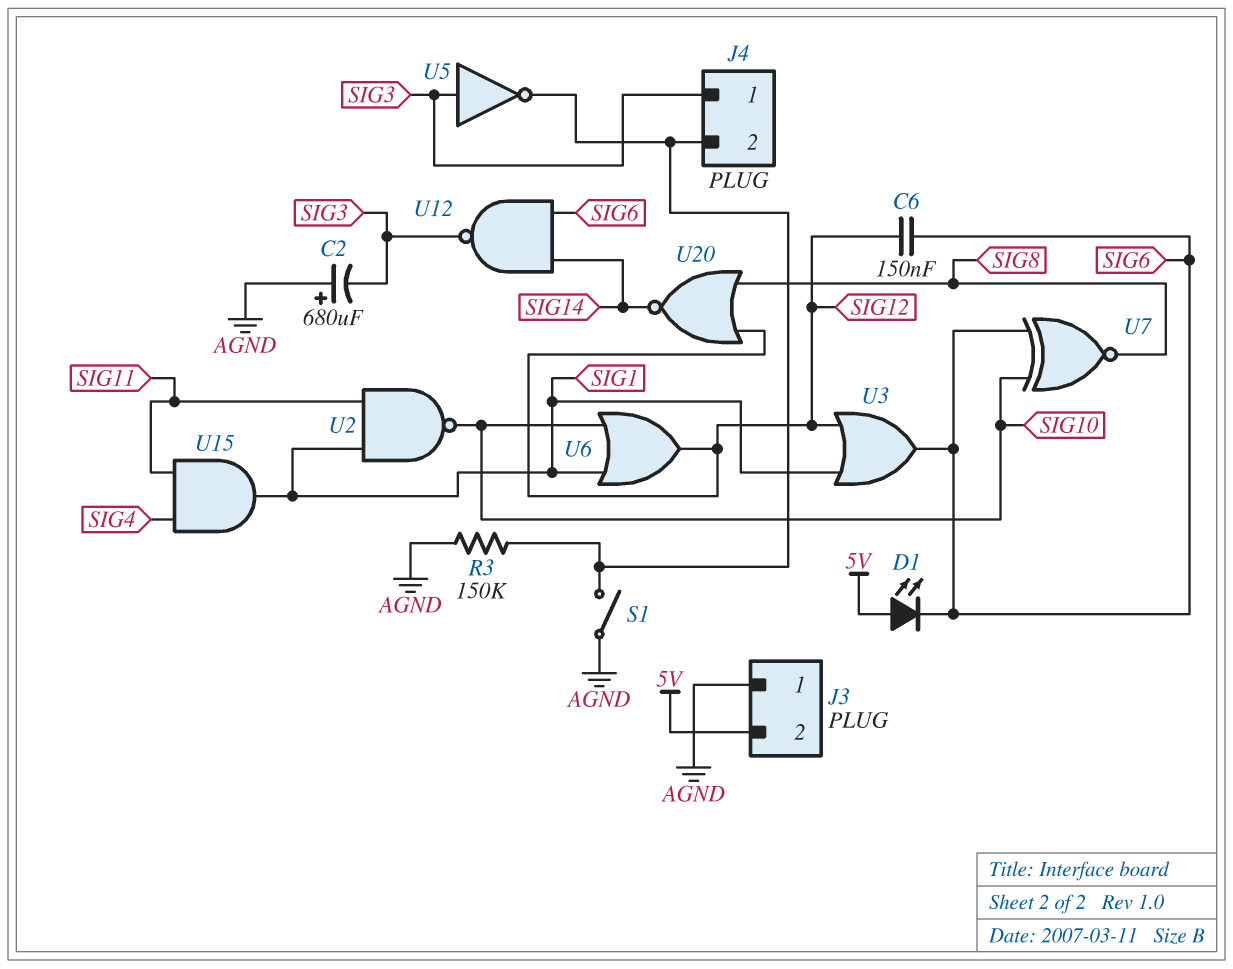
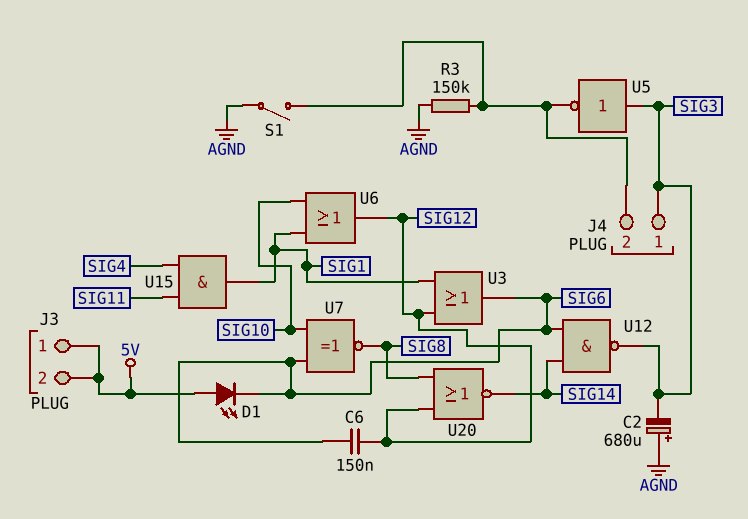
J3 pin 1: AGND -> 5V
U2: NAND (in SIG1, in SIG11, out SIG10) -> none

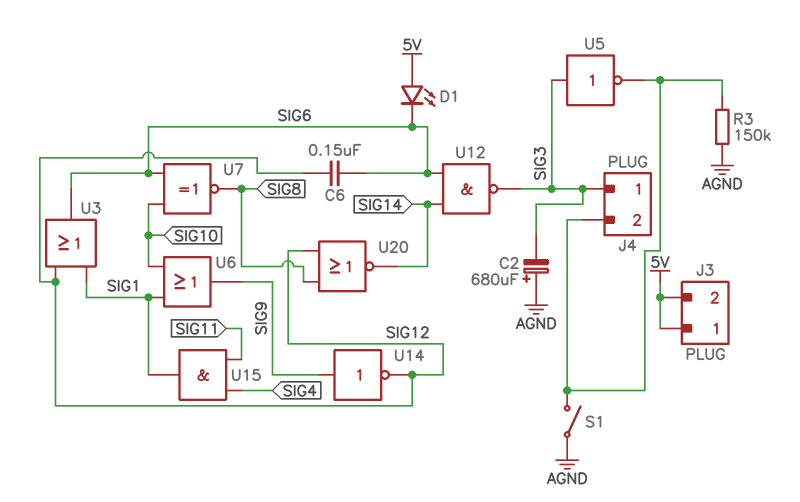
U6: OR (in SIG1, in SIG10, out SIG12) -> OR (in SIG1, in SIG10, out SIG9)
U14: none -> NOT (in SIG9, out SIG12)

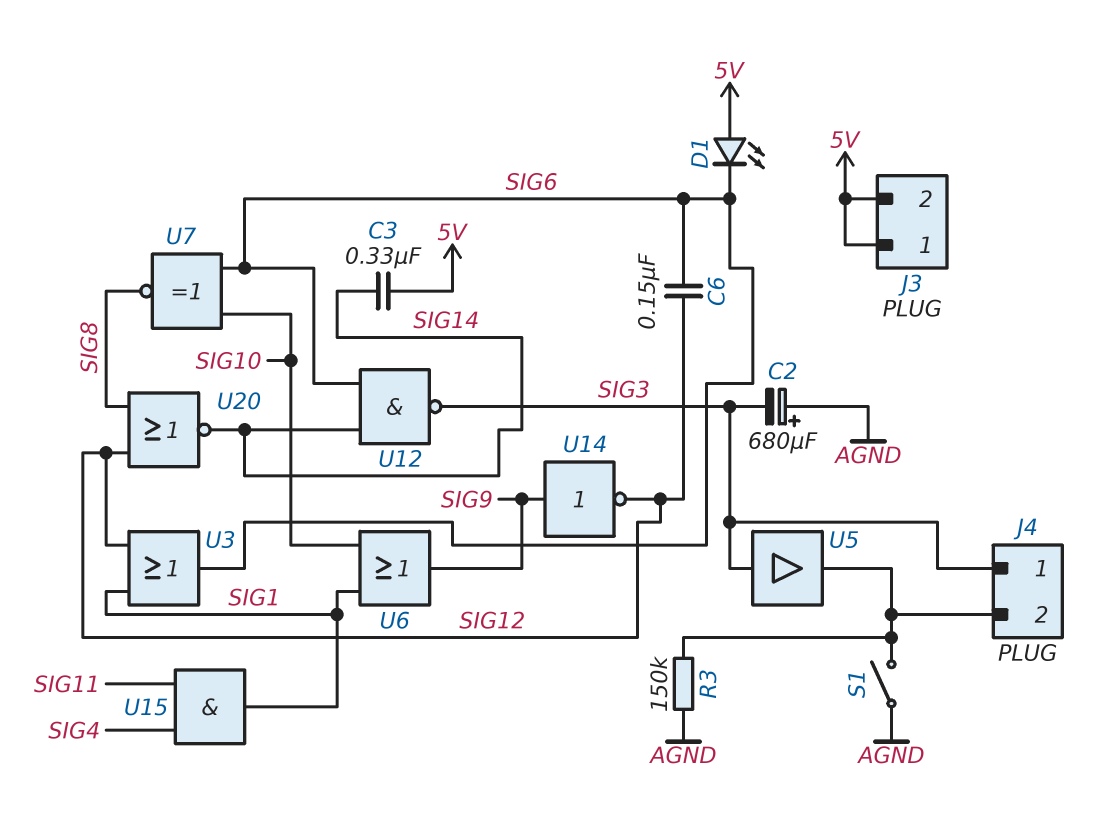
C3: none -> 330nF (5V, SIG14)
U5: NOT (in SIG3, out J4/2) -> buffer (in SIG3, out J4/2)

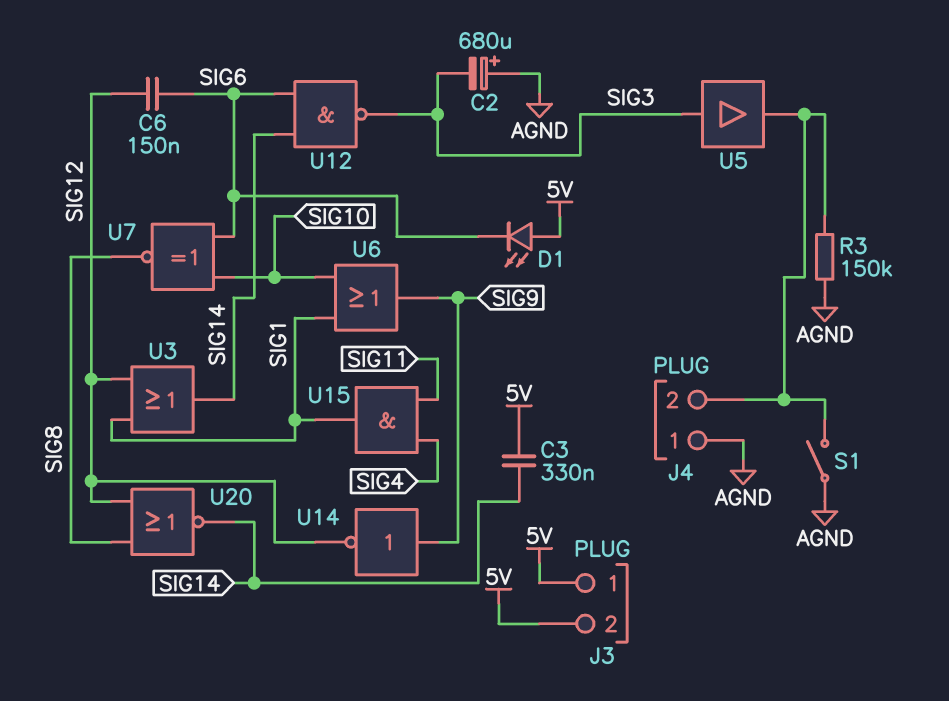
J4 pin 1: SIG3 -> AGND
U3: OR (in SIG1, in SIG12, out SIG6) -> OR (in SIG1, in SIG12, out SIG14)

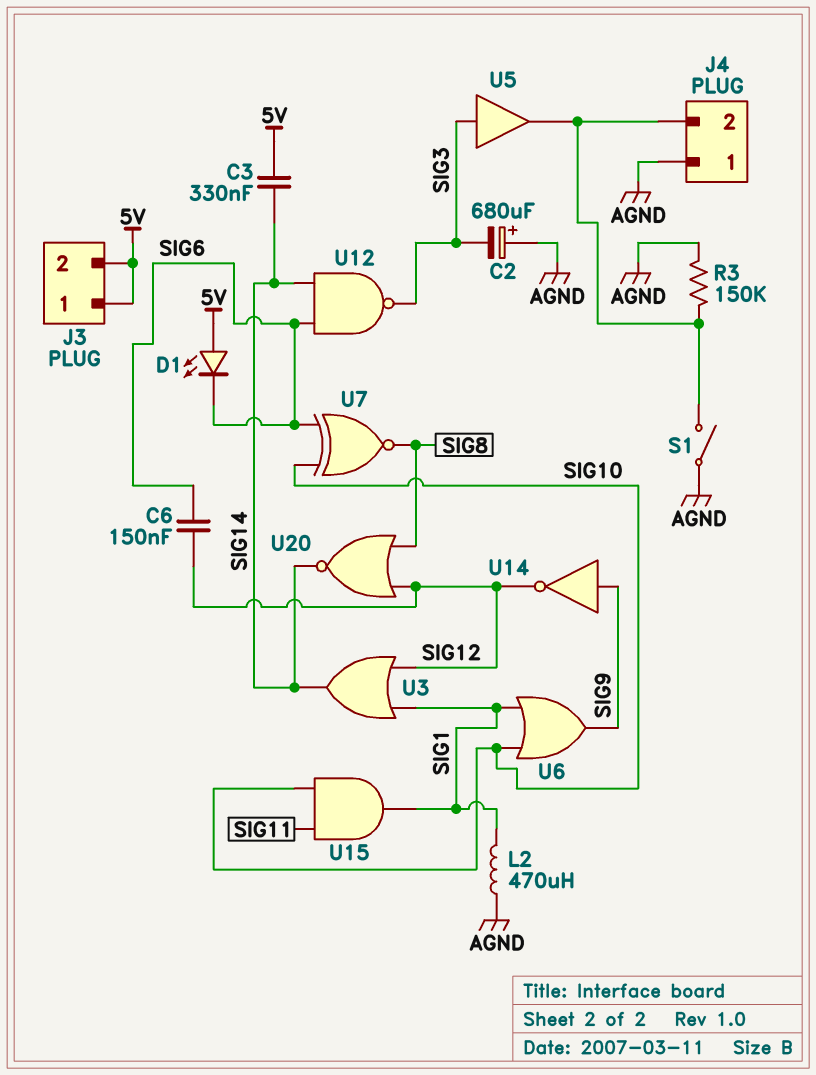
L2: none -> 470uH (AGND, SIG1)
U15: AND (in SIG4, in SIG11, out SIG1) -> AND (in SIG10, in SIG11, out SIG1)

